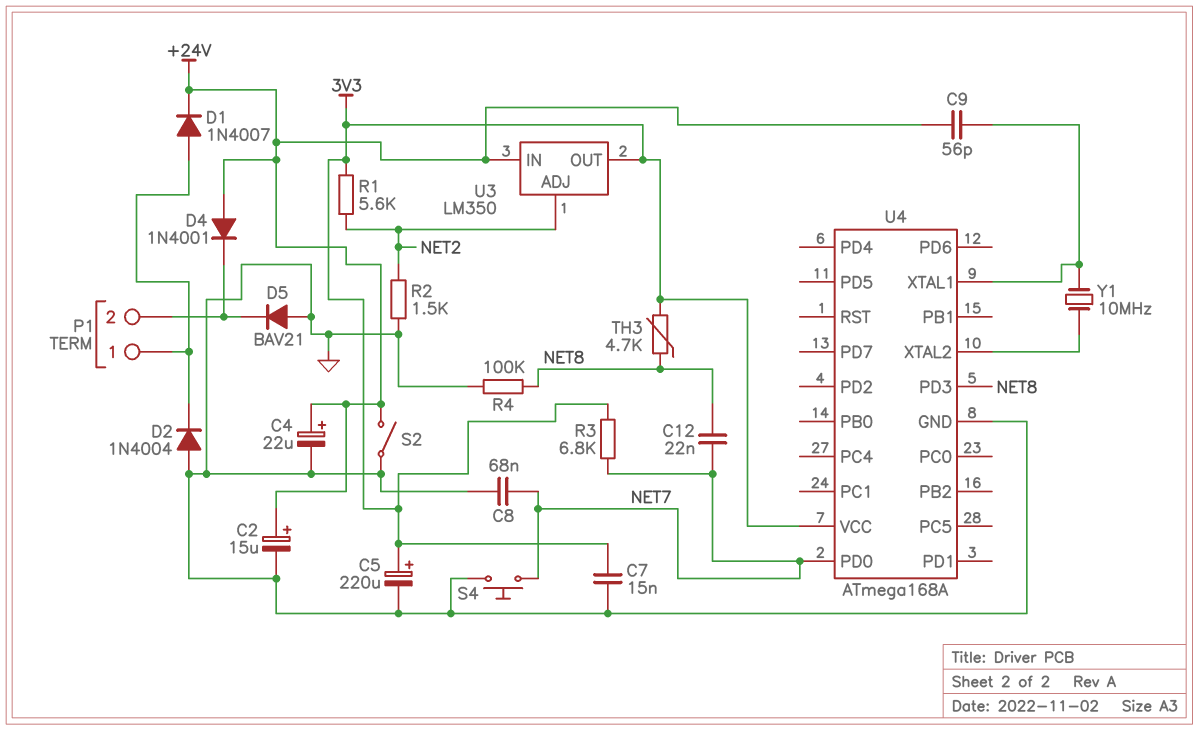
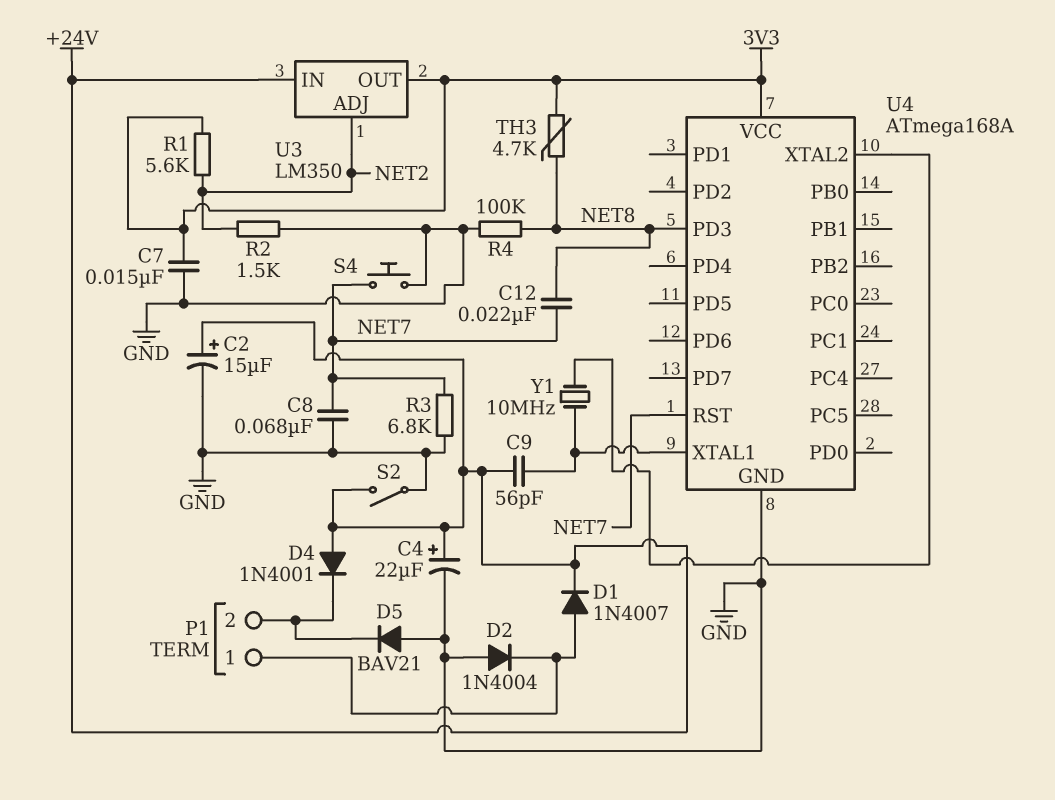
C5: 220uF (plus 3V3, minus GND) -> none
R3: 6.8k (3V3, NET7) -> 6.8k (GND, NET7)
U4 pin PD0: NET7 -> none
U4 pin RST: none -> NET7

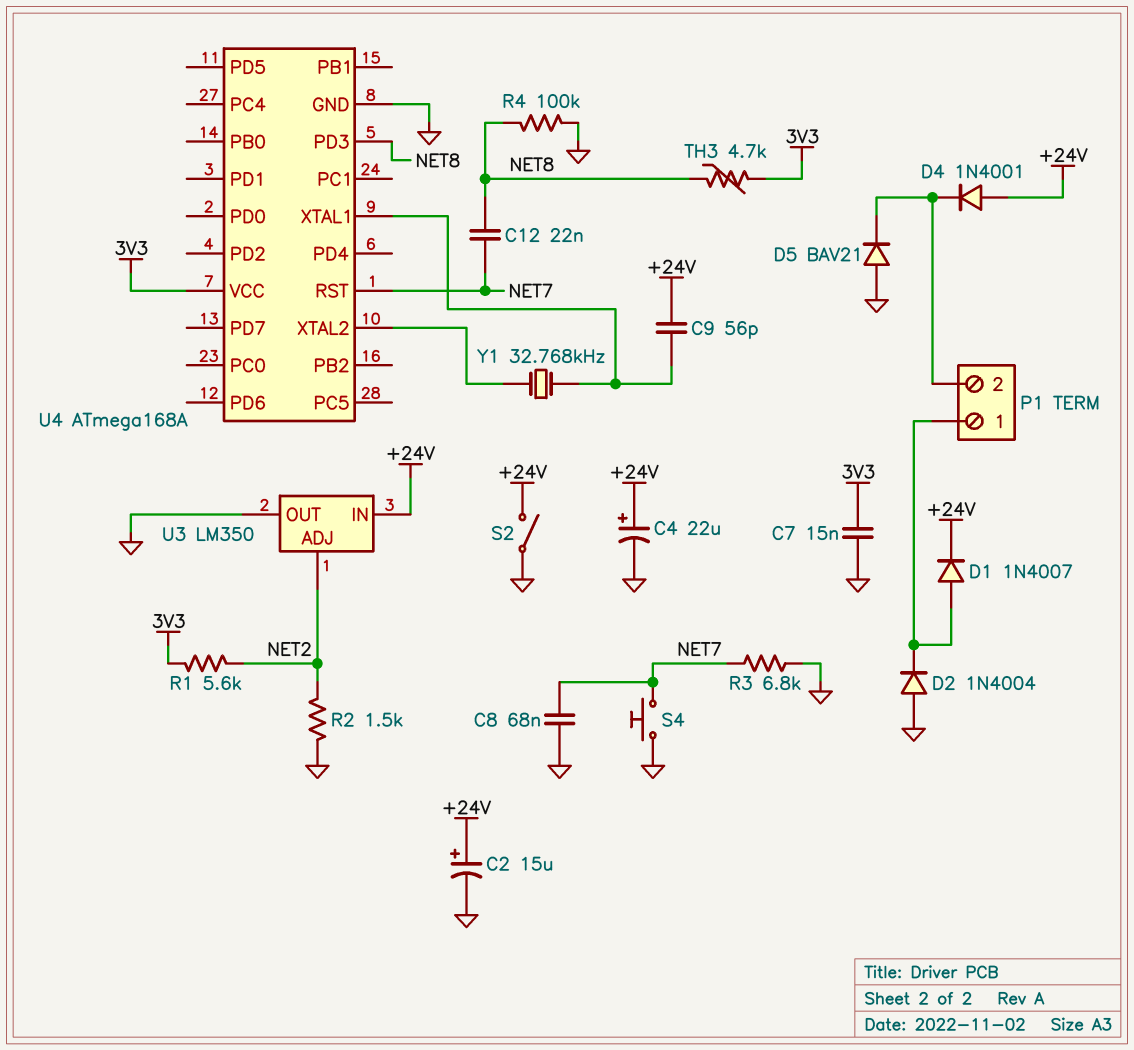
U3 pin OUT: 3V3 -> GND
Y1: 10MHz (U4/XTAL1, U4/XTAL2) -> 32.768kHz (U4/XTAL1, U4/XTAL2)

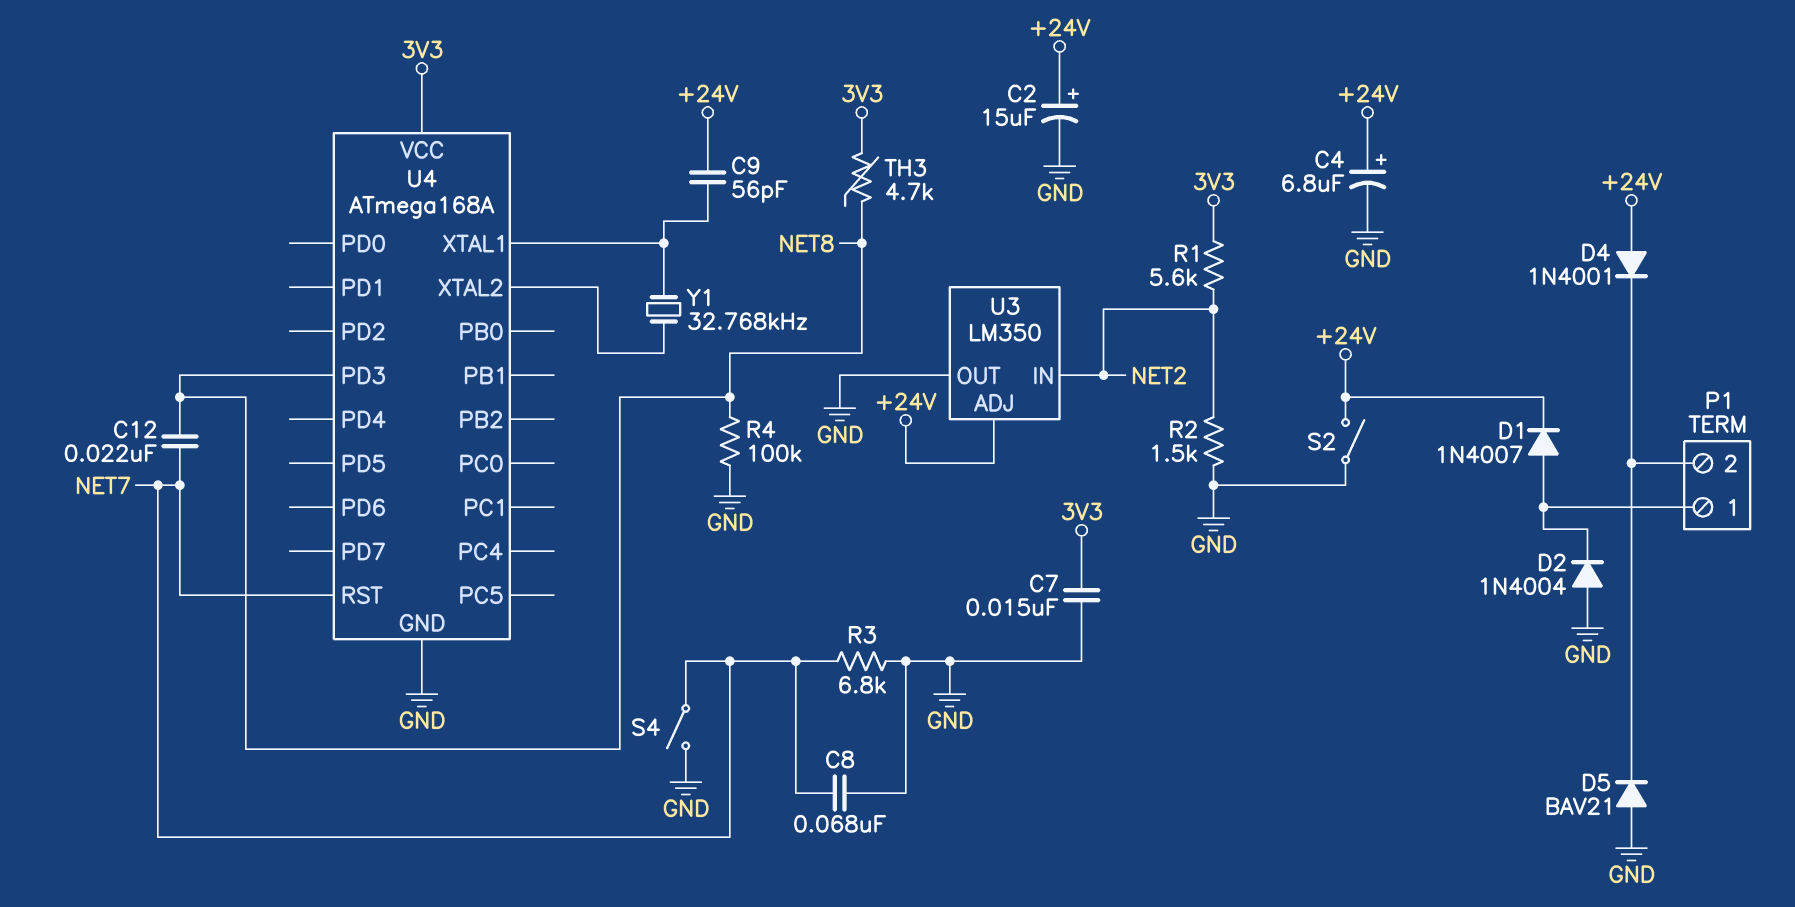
C4: 22uF (plus +24V, minus GND) -> 6.8uF (plus +24V, minus GND)
S4: button (GND, NET7) -> switch (GND, NET7)
U3 pin ADJ: NET2 -> +24V
U3 pin IN: +24V -> NET2

